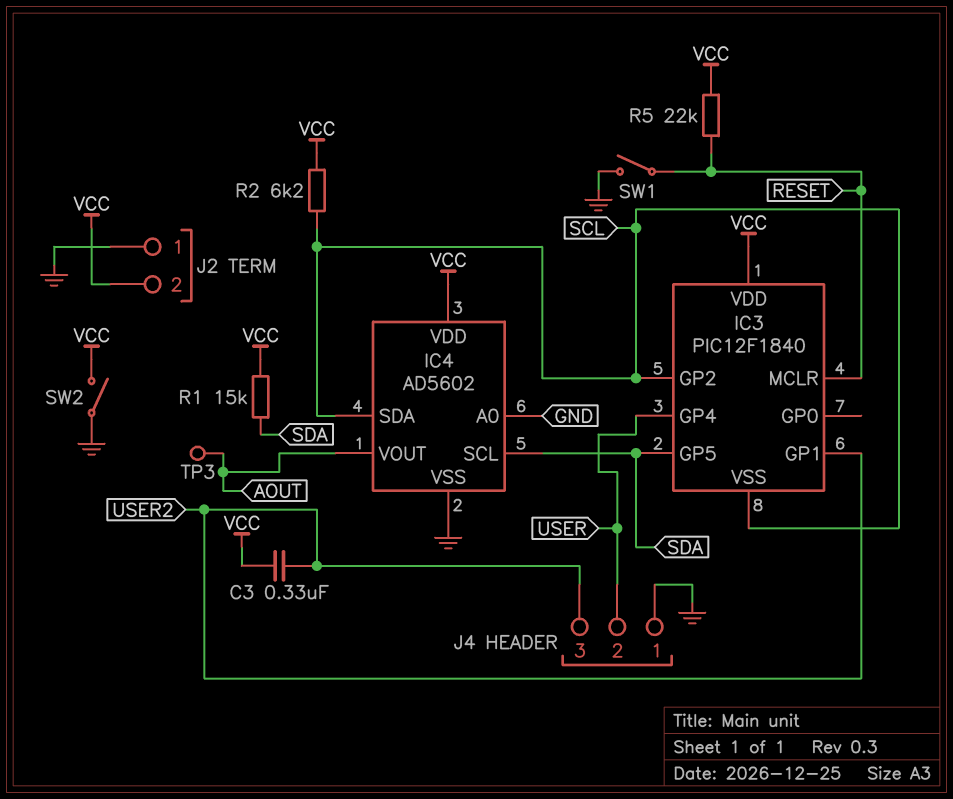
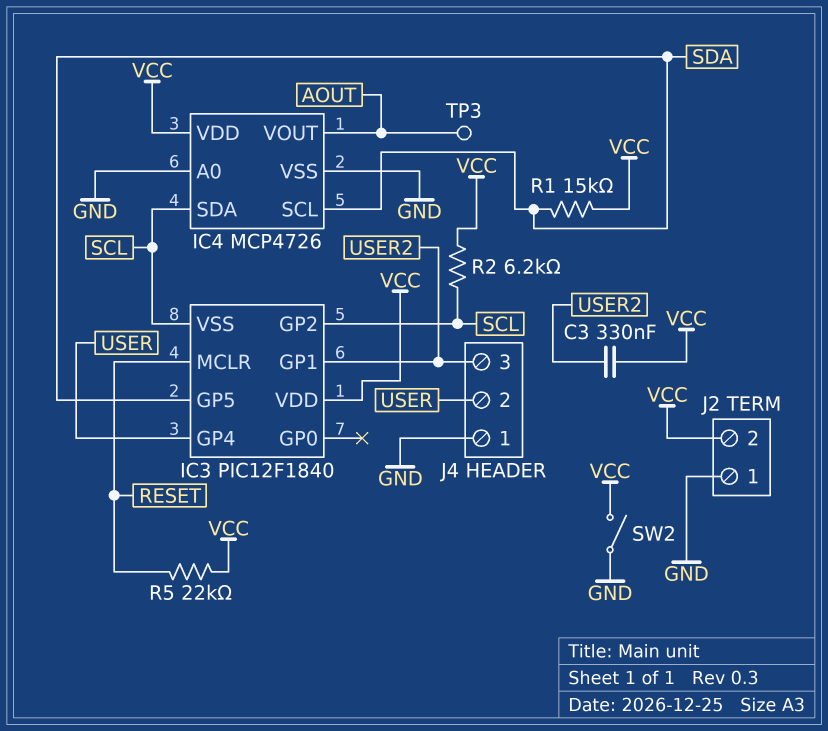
IC4: AD5602 -> MCP4726
SW1: switch (GND, RESET) -> none

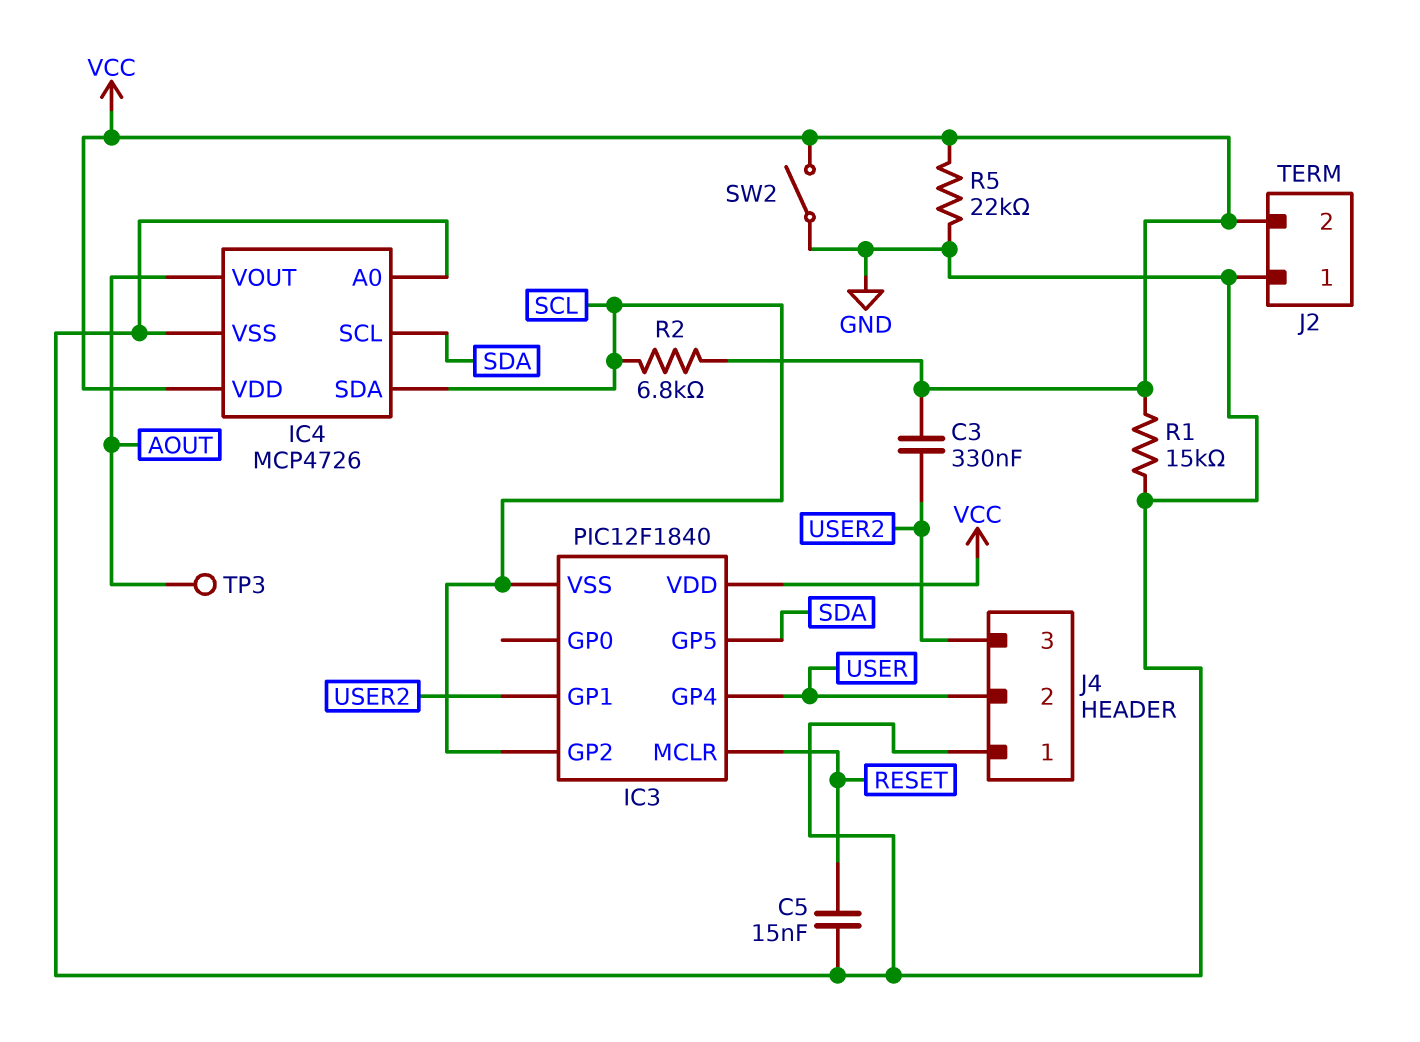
C5: none -> 15nF (GND, RESET)
R1: 15k (SDA, VCC) -> 15k (GND, VCC)
R2: 6.2k (SCL, VCC) -> 6.8k (SCL, VCC)
R5: 22k (RESET, VCC) -> 22k (GND, VCC)

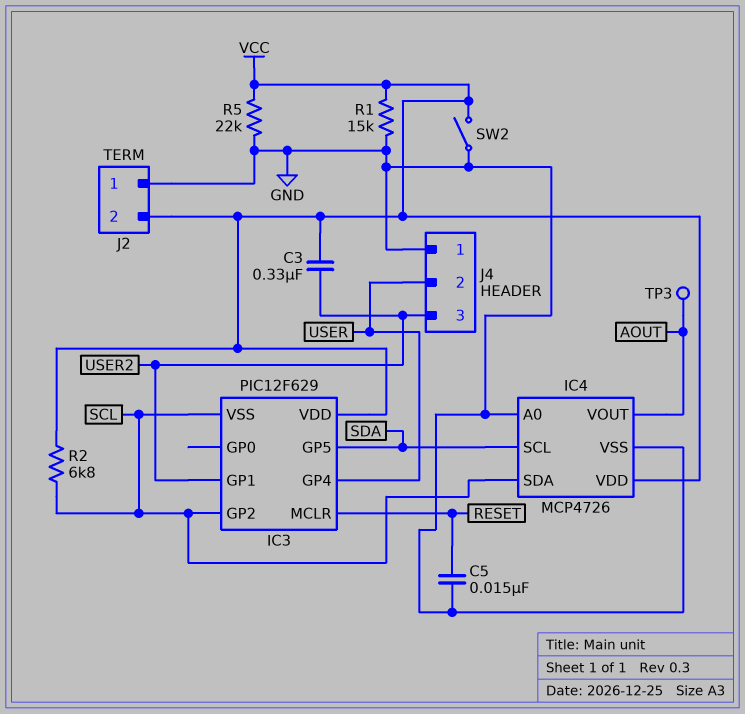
IC3: PIC12F1840 -> PIC12F629

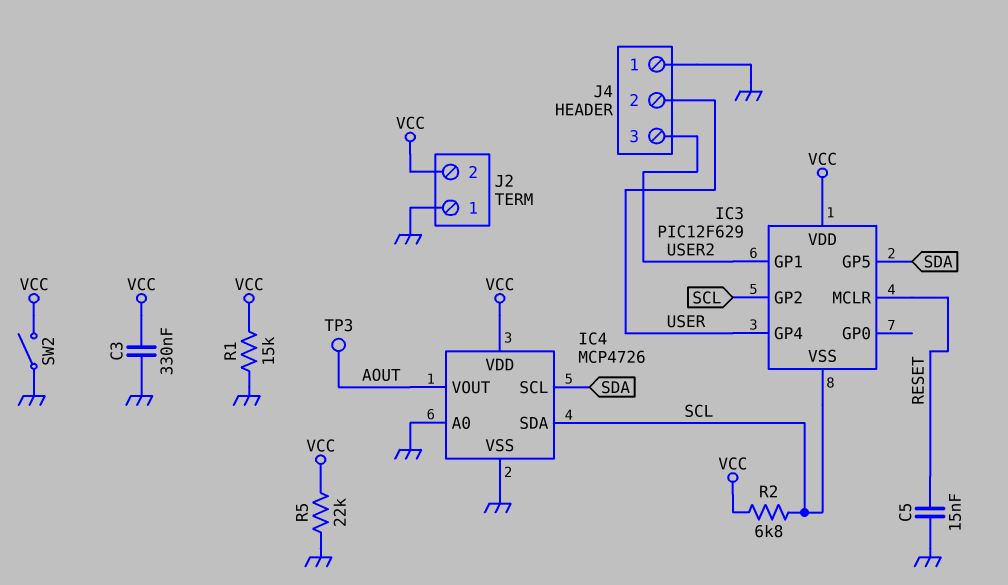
C3: 330nF (USER2, VCC) -> 330nF (GND, VCC)

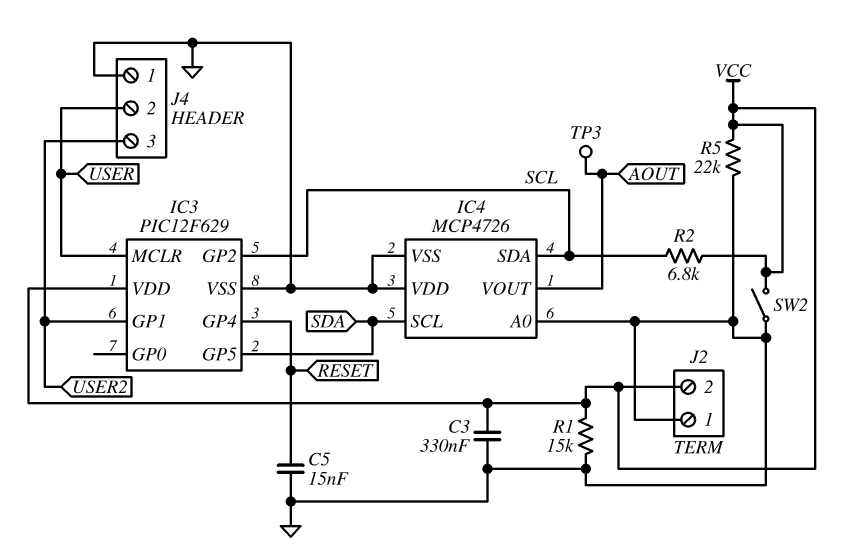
IC3 pin GP4: USER -> RESET
IC3 pin MCLR: RESET -> USER
IC3 pin VSS: SCL -> GND
IC4 pin VDD: VCC -> GND

